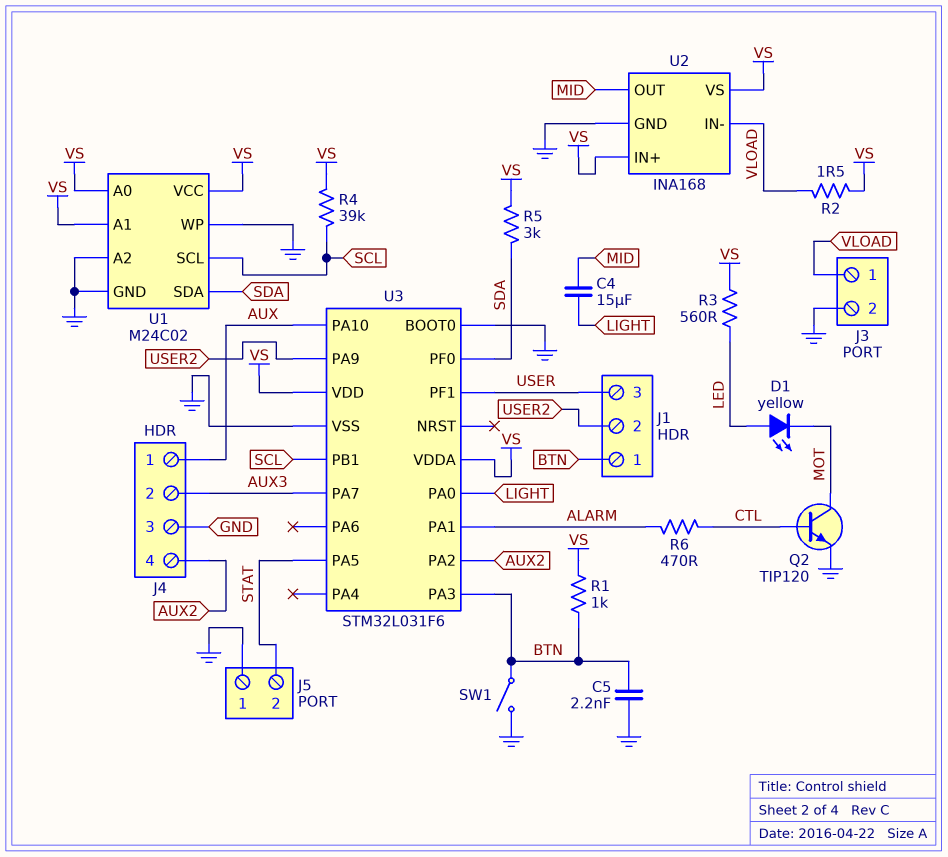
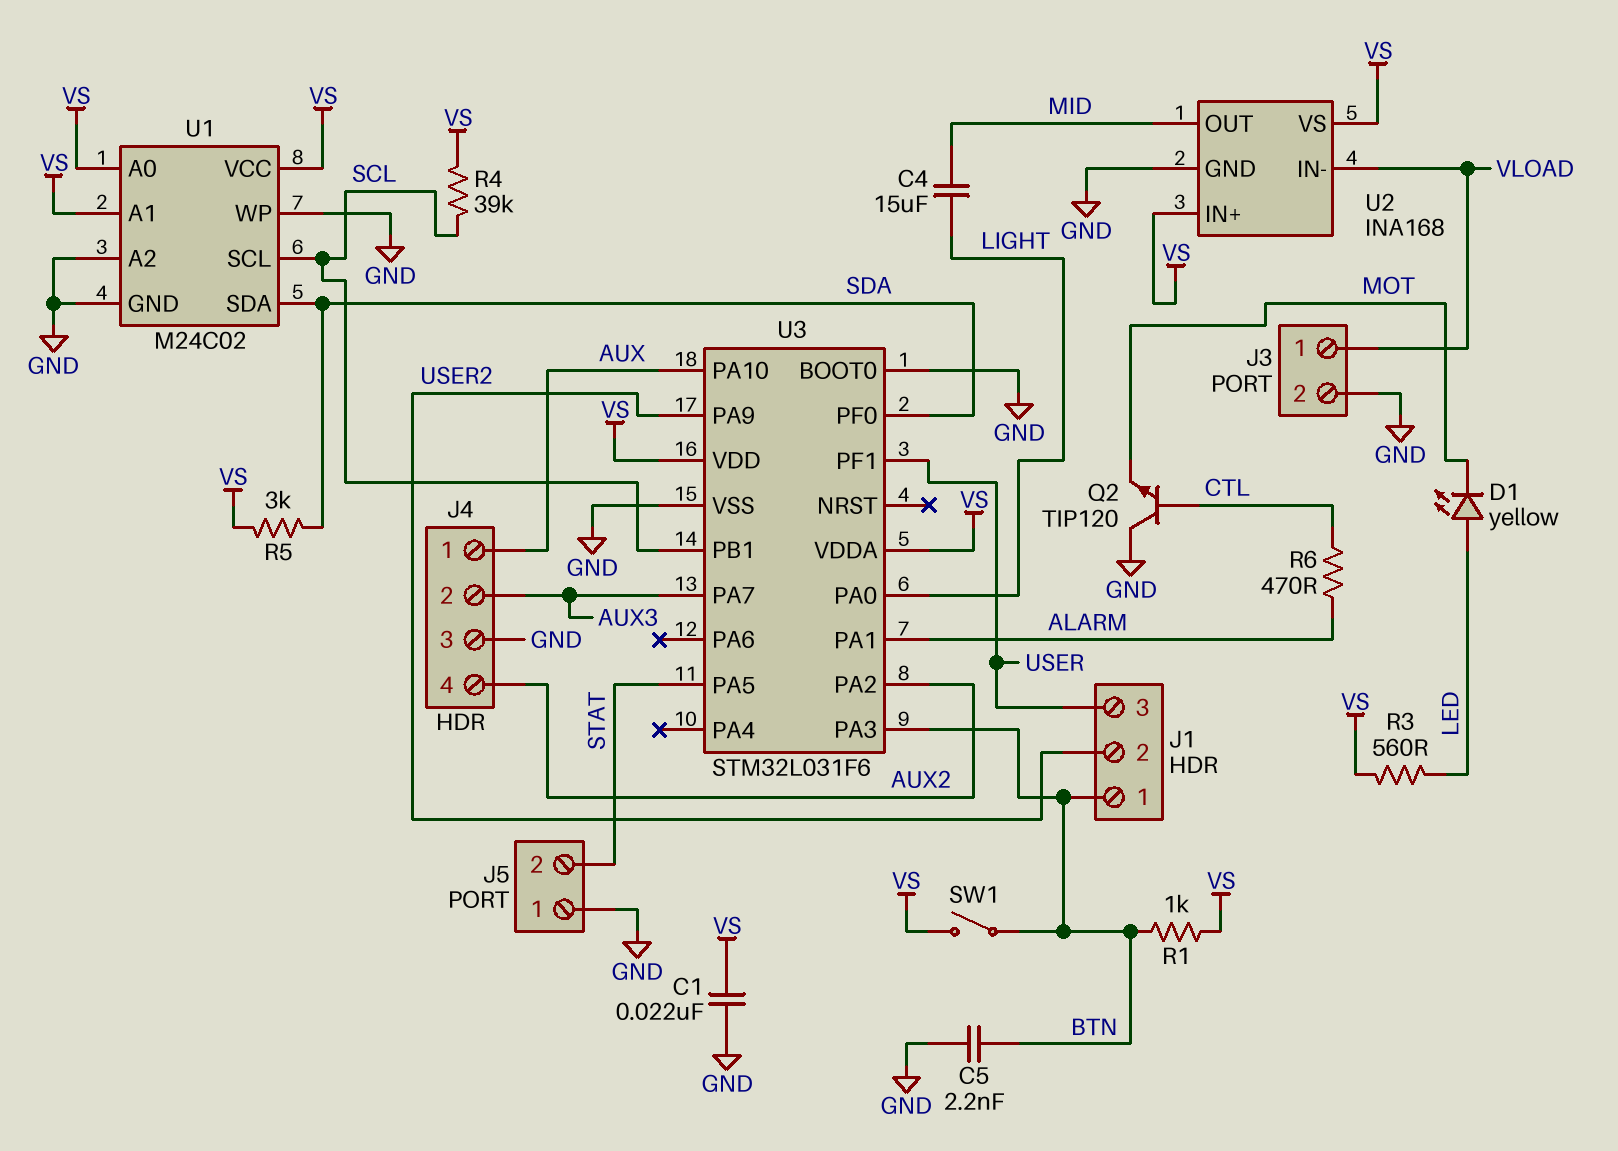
C1: none -> 22nF (GND, VS)
Q2: NPN TIP120 (B CTL, C MOT, E GND) -> NPN TIP120 (B CTL, C GND, E MOT)
R2: 1.5 (VLOAD, VS) -> none
SW1: switch (BTN, GND) -> switch (BTN, VS)

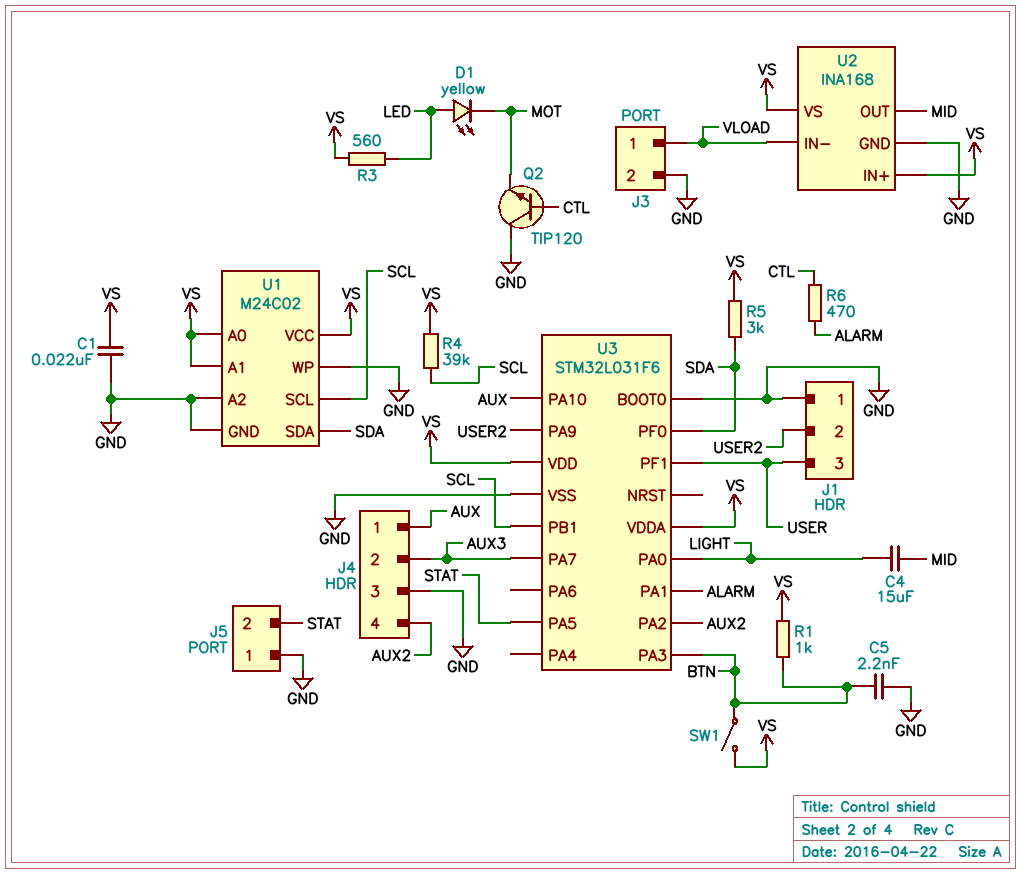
J1 pin 1: BTN -> GND

